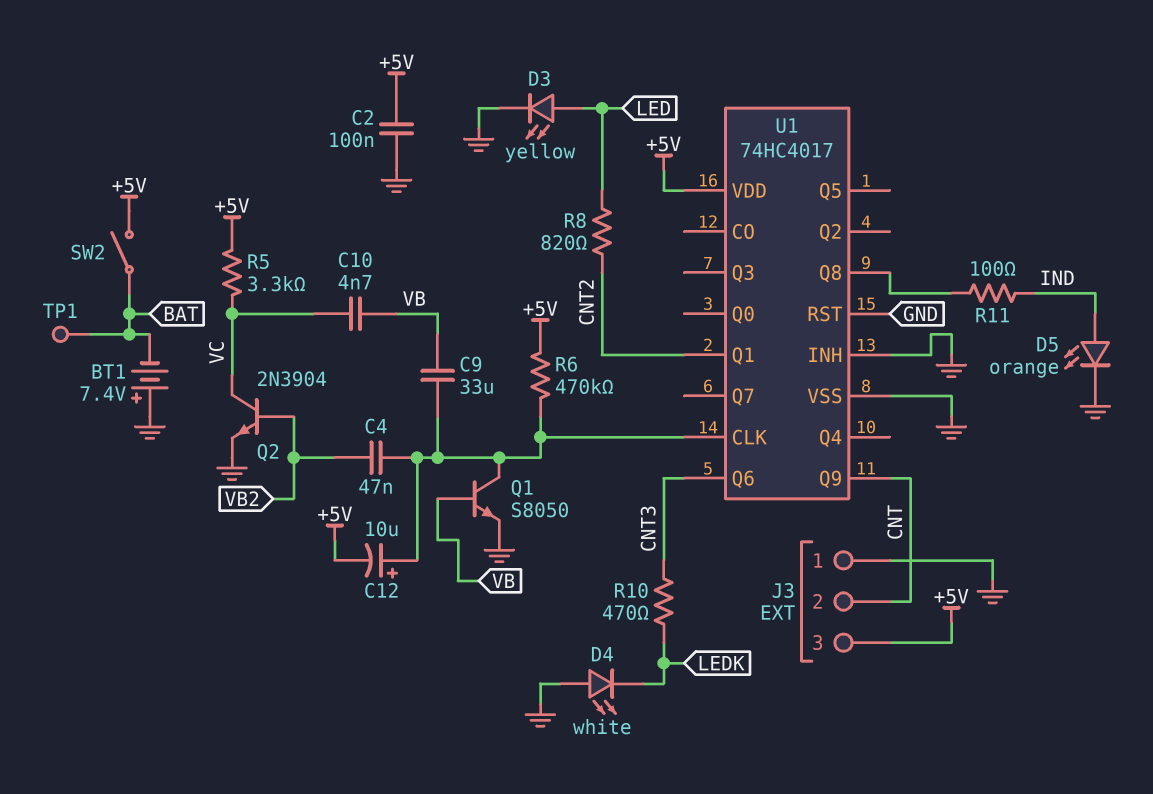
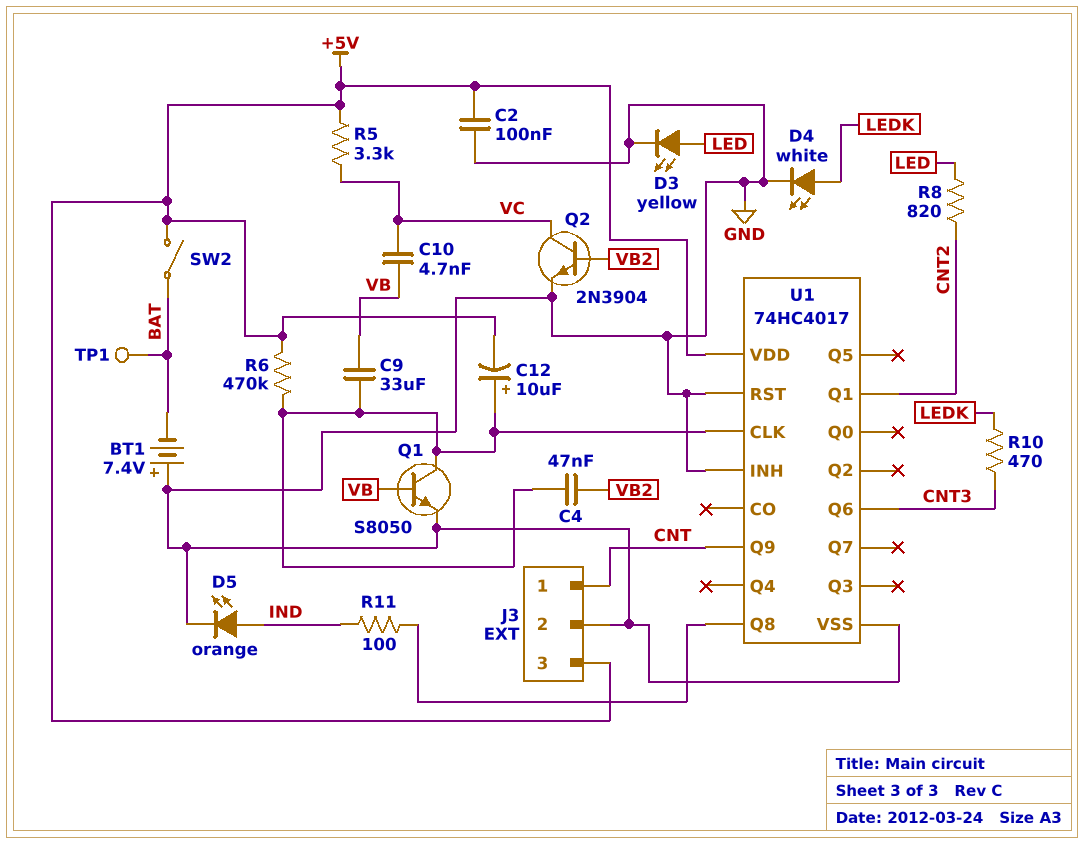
D4: LED white (A GND, K LEDK) -> LED white (A LEDK, K GND)
J3 pin 1: GND -> CNT
J3 pin 2: CNT -> GND

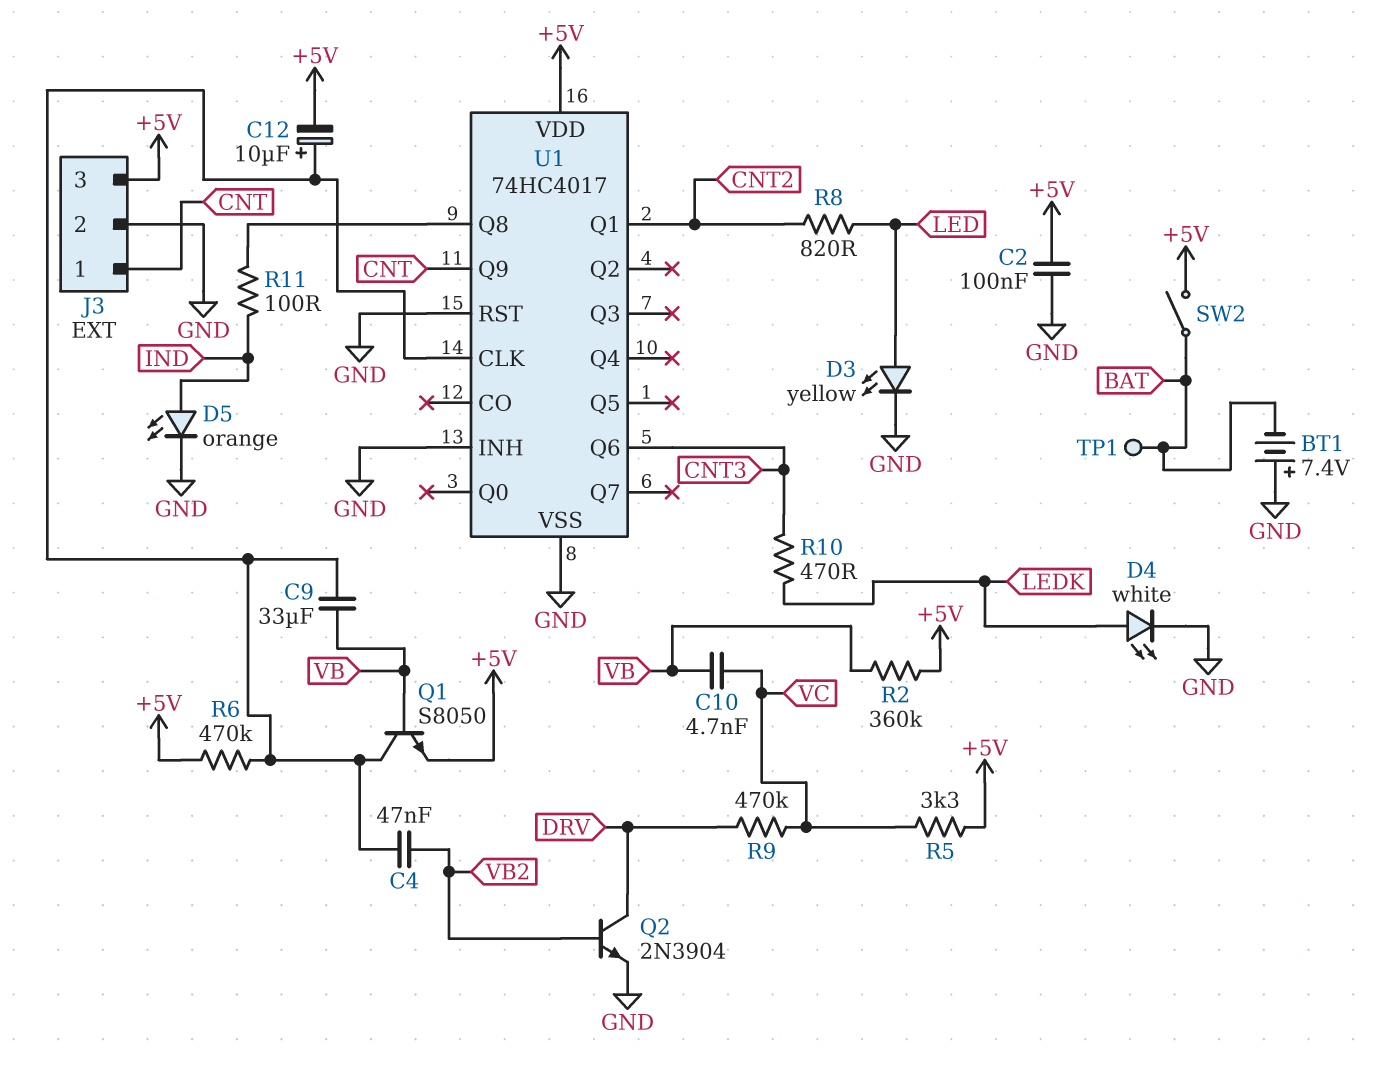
Q1: NPN S8050 (B VB, C U1/CLK, E GND) -> NPN S8050 (B VB, C U1/CLK, E +5V)
Q2: NPN 2N3904 (B VB2, C VC, E GND) -> NPN 2N3904 (B VB2, C DRV, E GND)
R2: none -> 360k (+5V, VB)
R9: none -> 470k (DRV, VC)

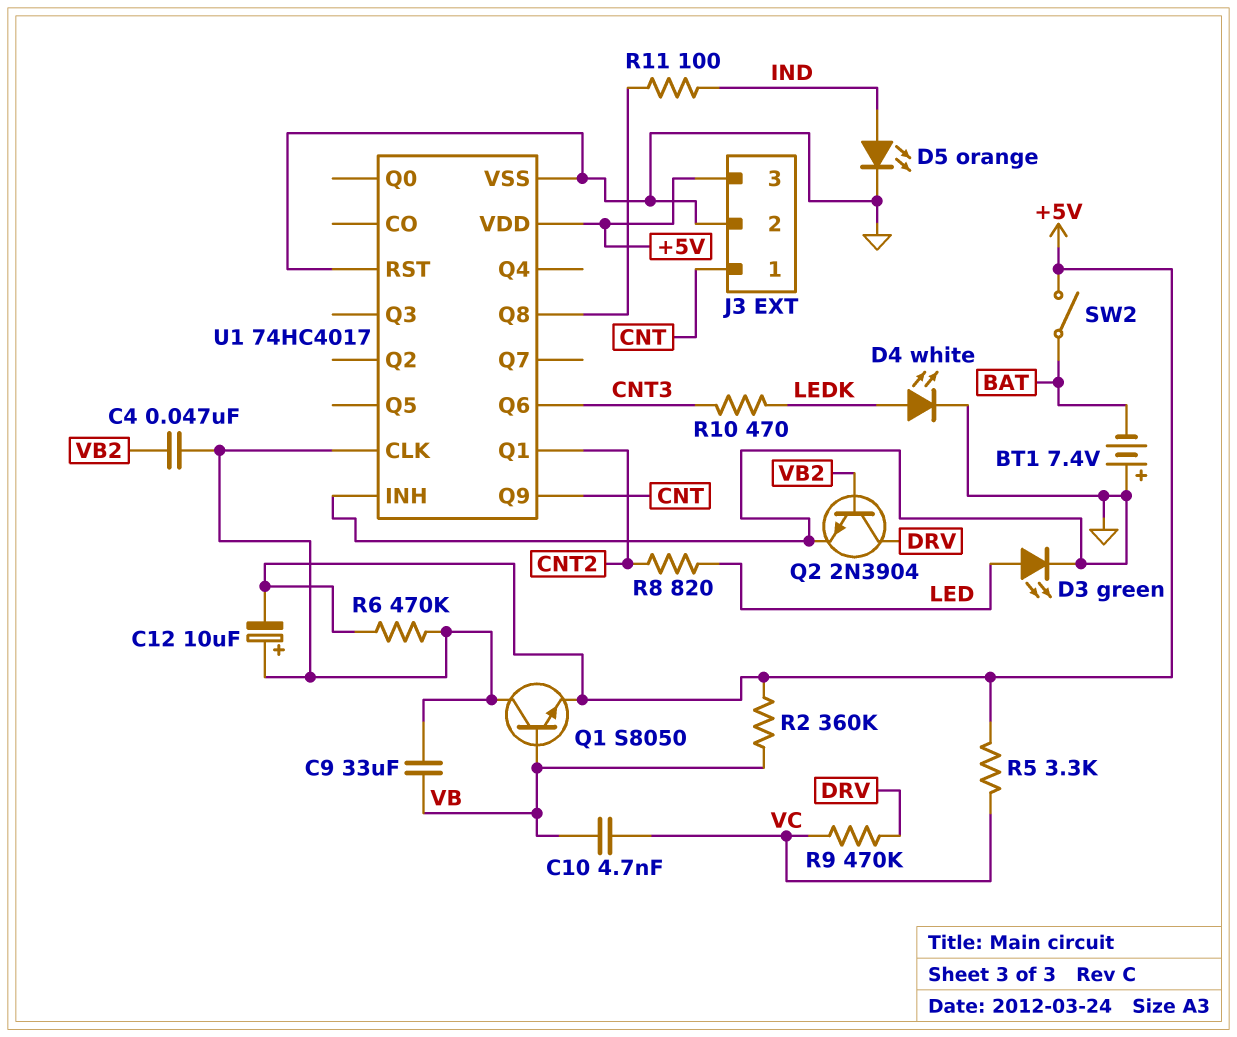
C2: 100nF (+5V, GND) -> none
D3: LED yellow (A LED, K GND) -> LED green (A LED, K GND)
TP1: test point (BAT) -> none

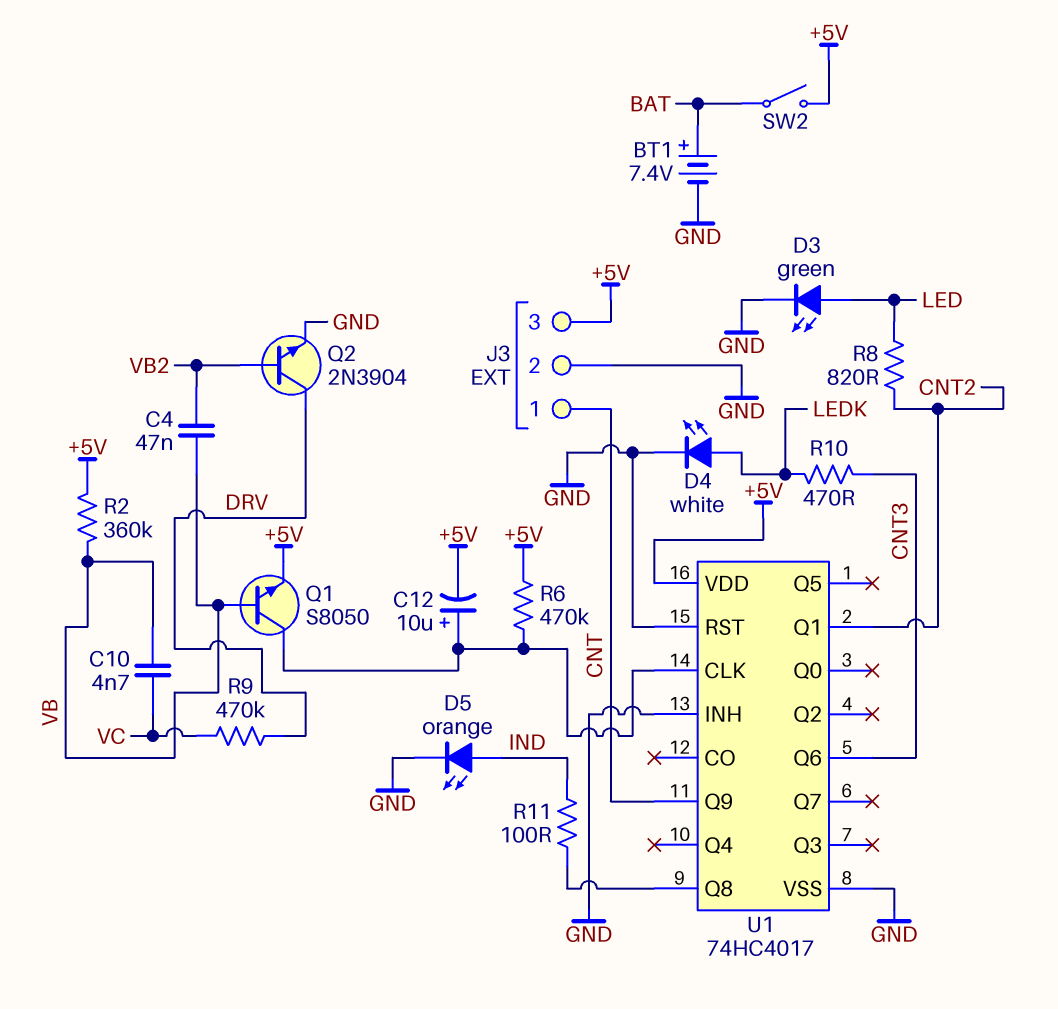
BT1: 7.4V (plus GND, minus BAT) -> 7.4V (plus BAT, minus GND)
C4: 47nF (U1/CLK, VB2) -> 47nF (VB, VB2)
C9: 33uF (U1/CLK, VB) -> none
R5: 3.3k (+5V, VC) -> none

